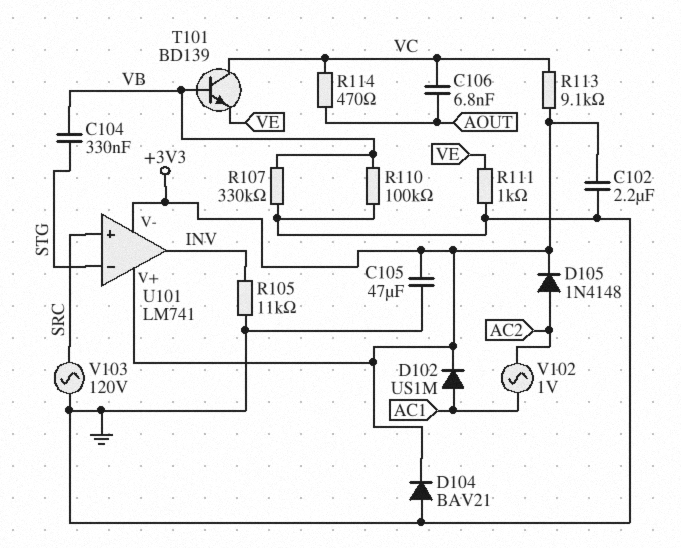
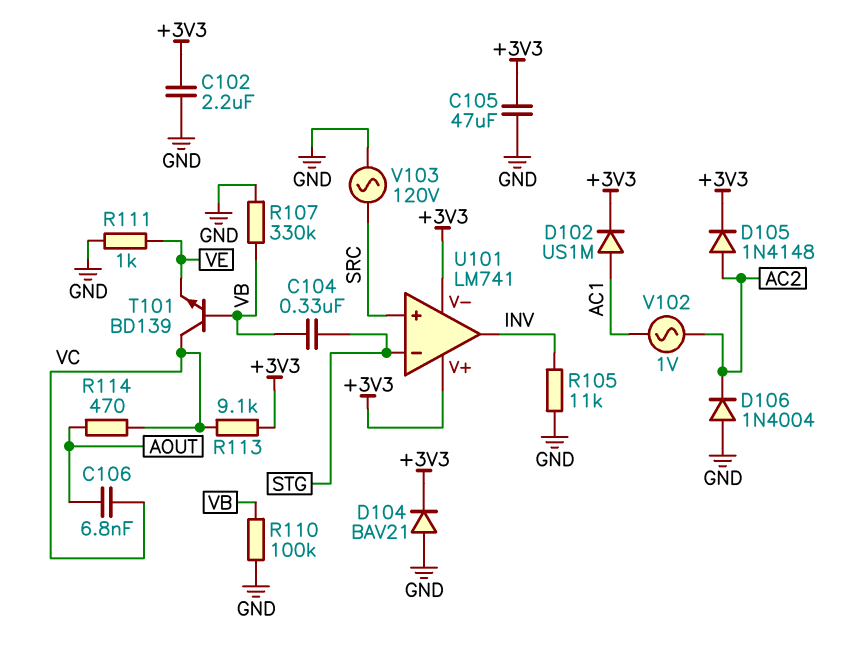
D106: none -> diode 1N4004 (A GND, K AC2)

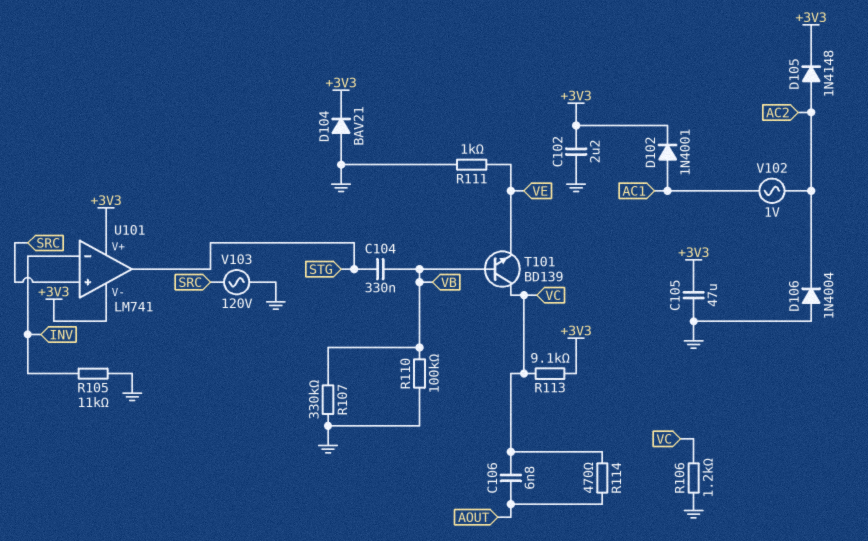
D102: diode US1M (A AC1, K +3V3) -> diode 1N4001 (A AC1, K +3V3)
R106: none -> 1.2k (GND, VC)
U101 pin in-: STG -> INV
U101 pin out: INV -> STG

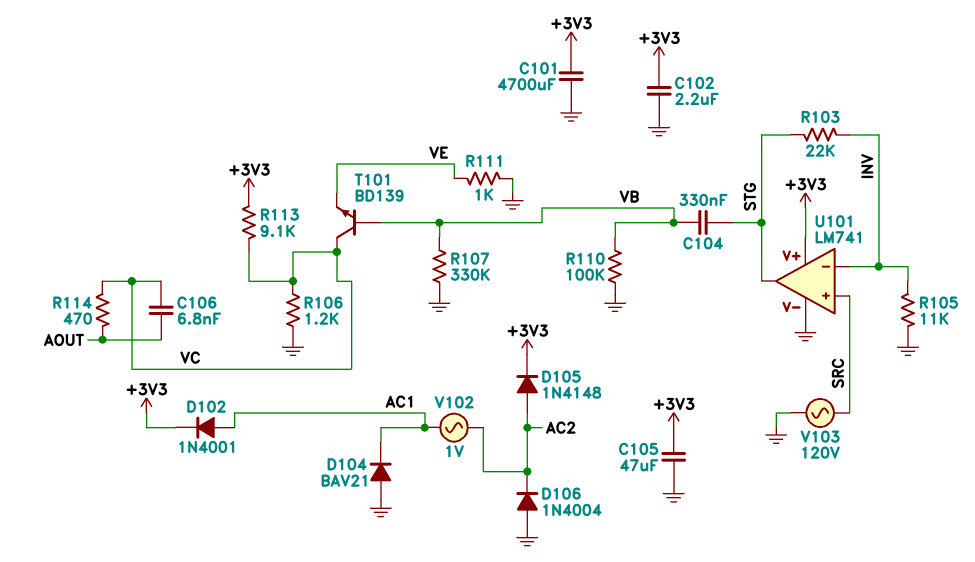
C101: none -> 4700uF (+3V3, GND)
D104: diode BAV21 (A GND, K +3V3) -> diode BAV21 (A GND, K AC1)
R103: none -> 22k (INV, STG)
U101 pin V-: +3V3 -> GND

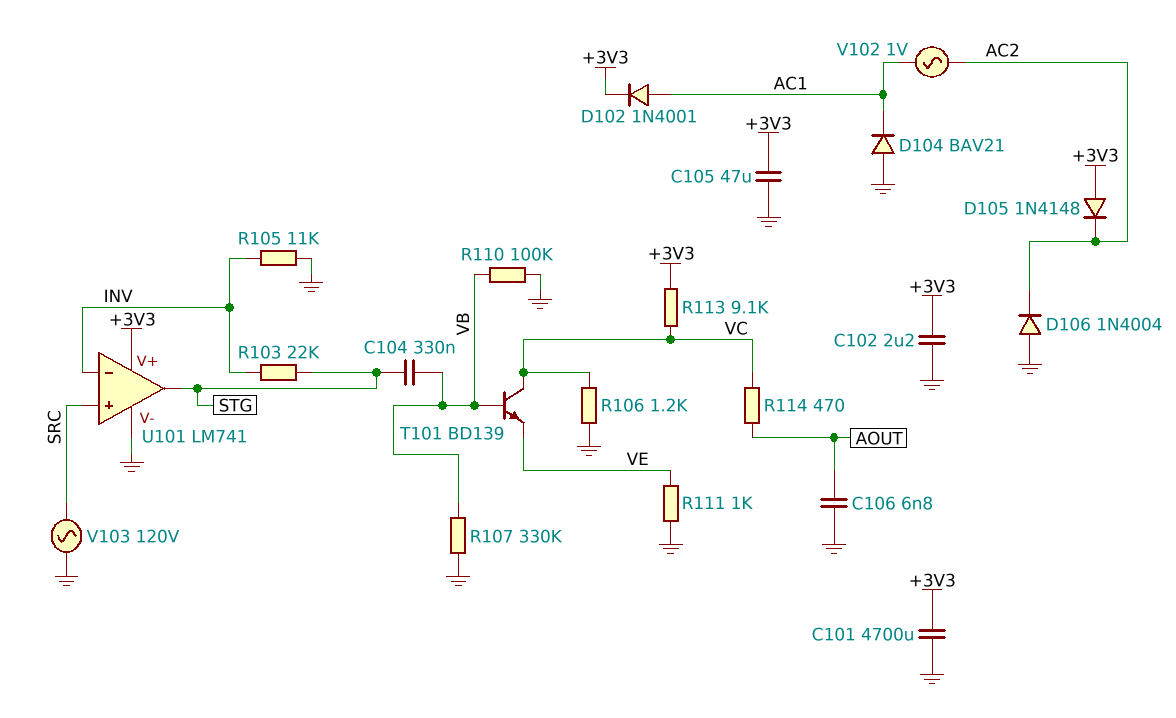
C106: 6.8nF (AOUT, VC) -> 6.8nF (AOUT, GND)
D105: diode 1N4148 (A AC2, K +3V3) -> diode 1N4148 (A +3V3, K AC2)

